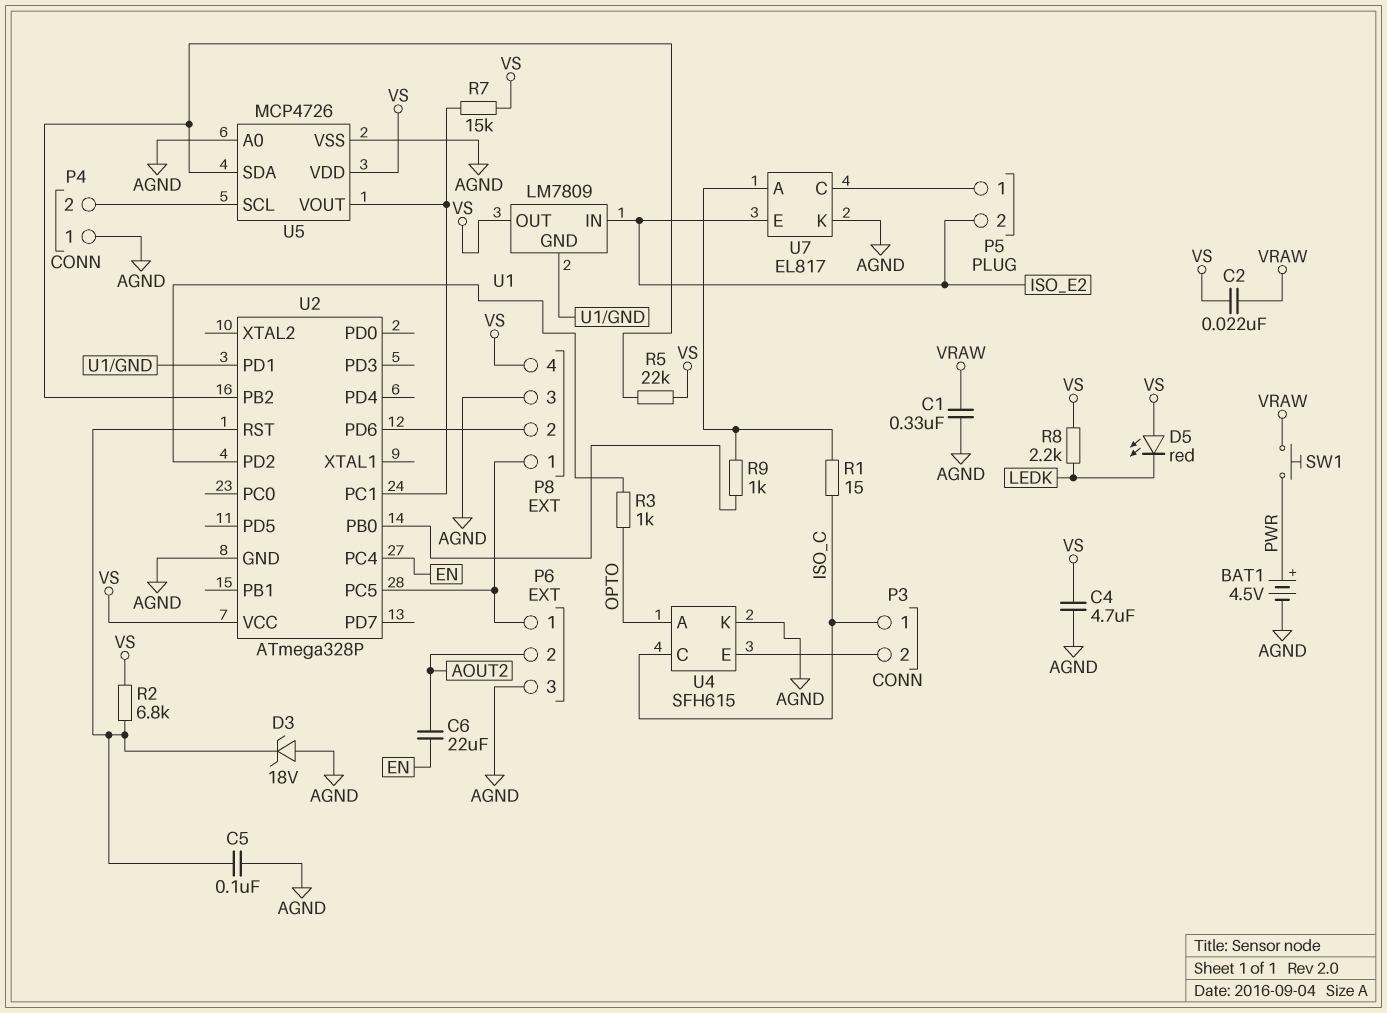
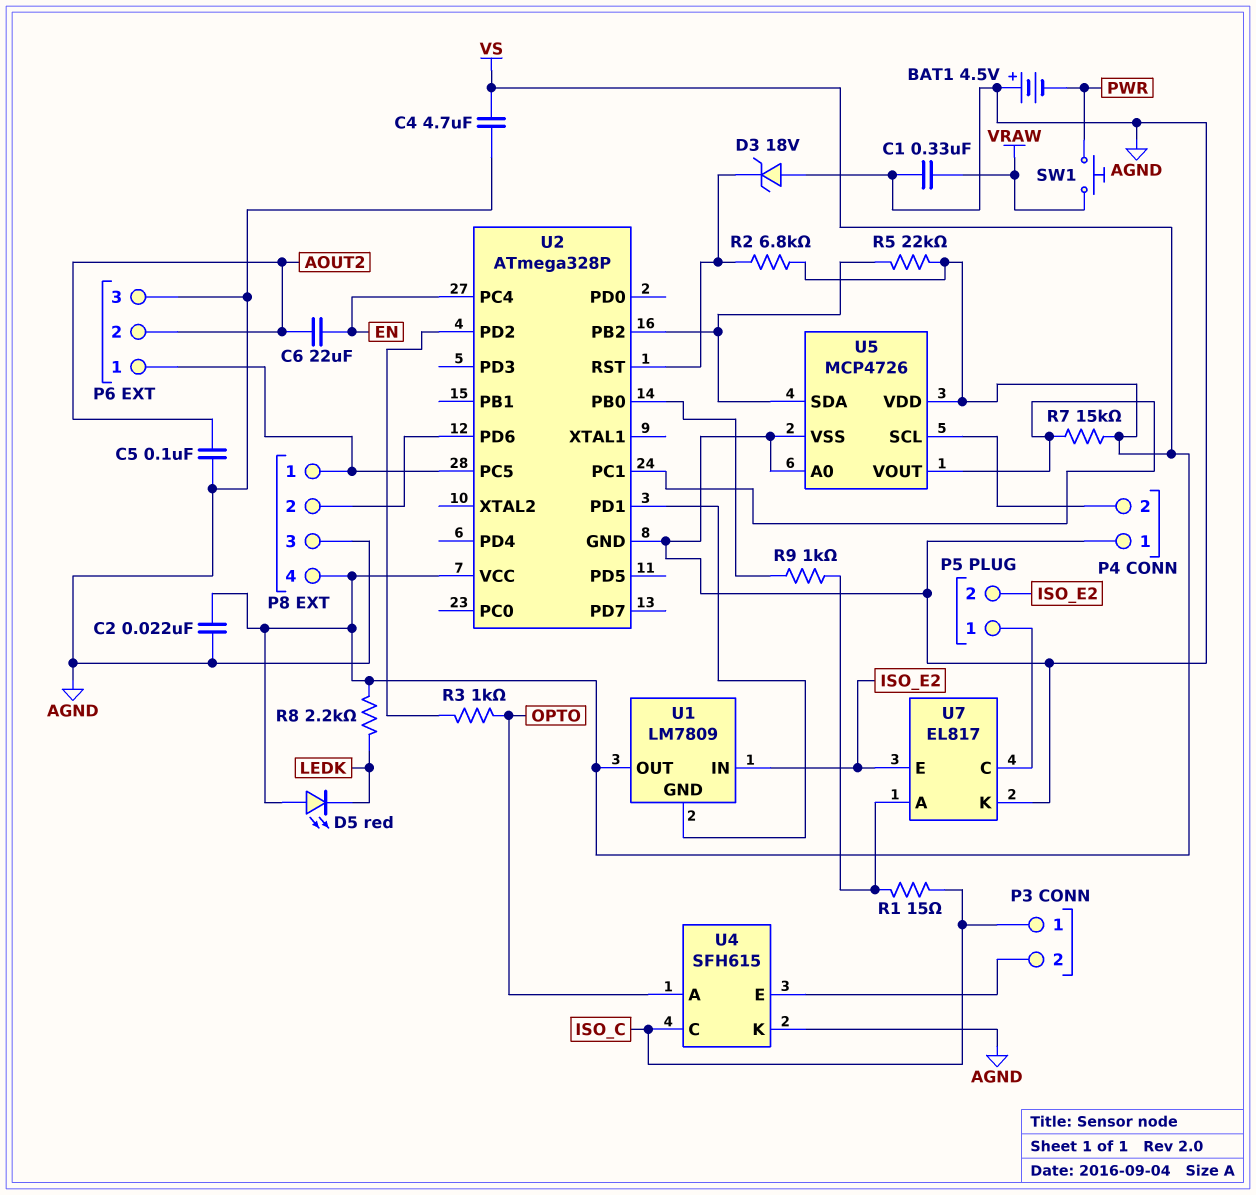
BAT1: 4.5V (plus PWR, minus AGND) -> 4.5V (plus AGND, minus PWR)
C2: 22nF (VRAW, VS) -> 22nF (AGND, VS)
C5: 100nF (AGND, U2/RST) -> 100nF (AGND, AOUT2)

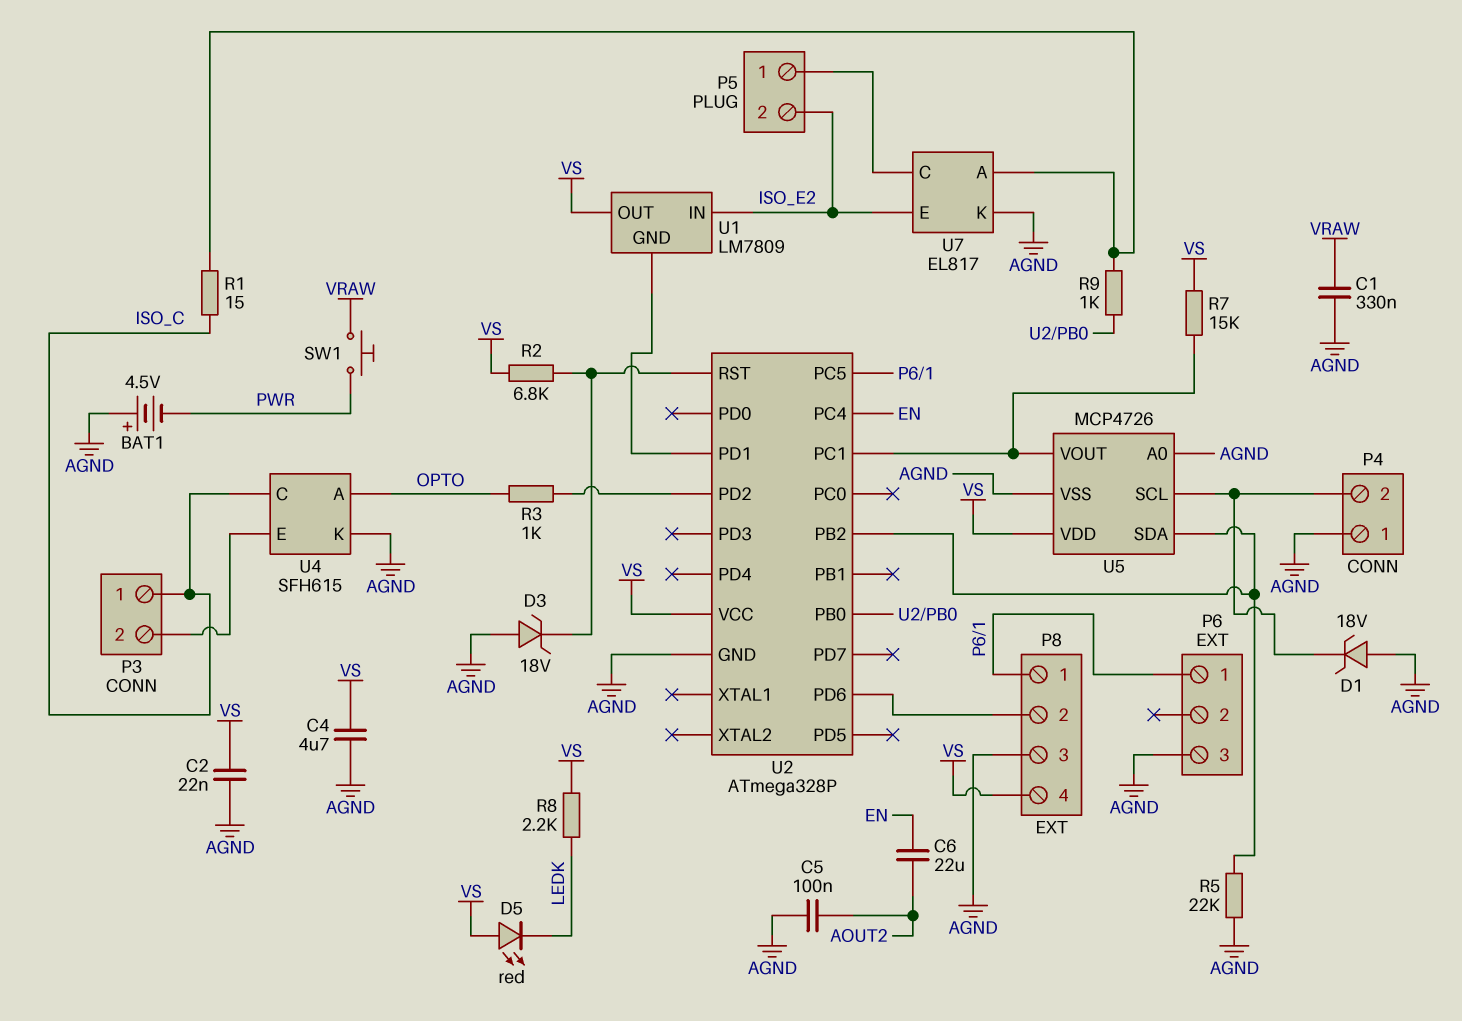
D1: none -> zener 18V (A AGND, K P4/2)
P6 pin 2: AOUT2 -> none
R5: 22k (U2/PB2, VS) -> 22k (AGND, U2/PB2)

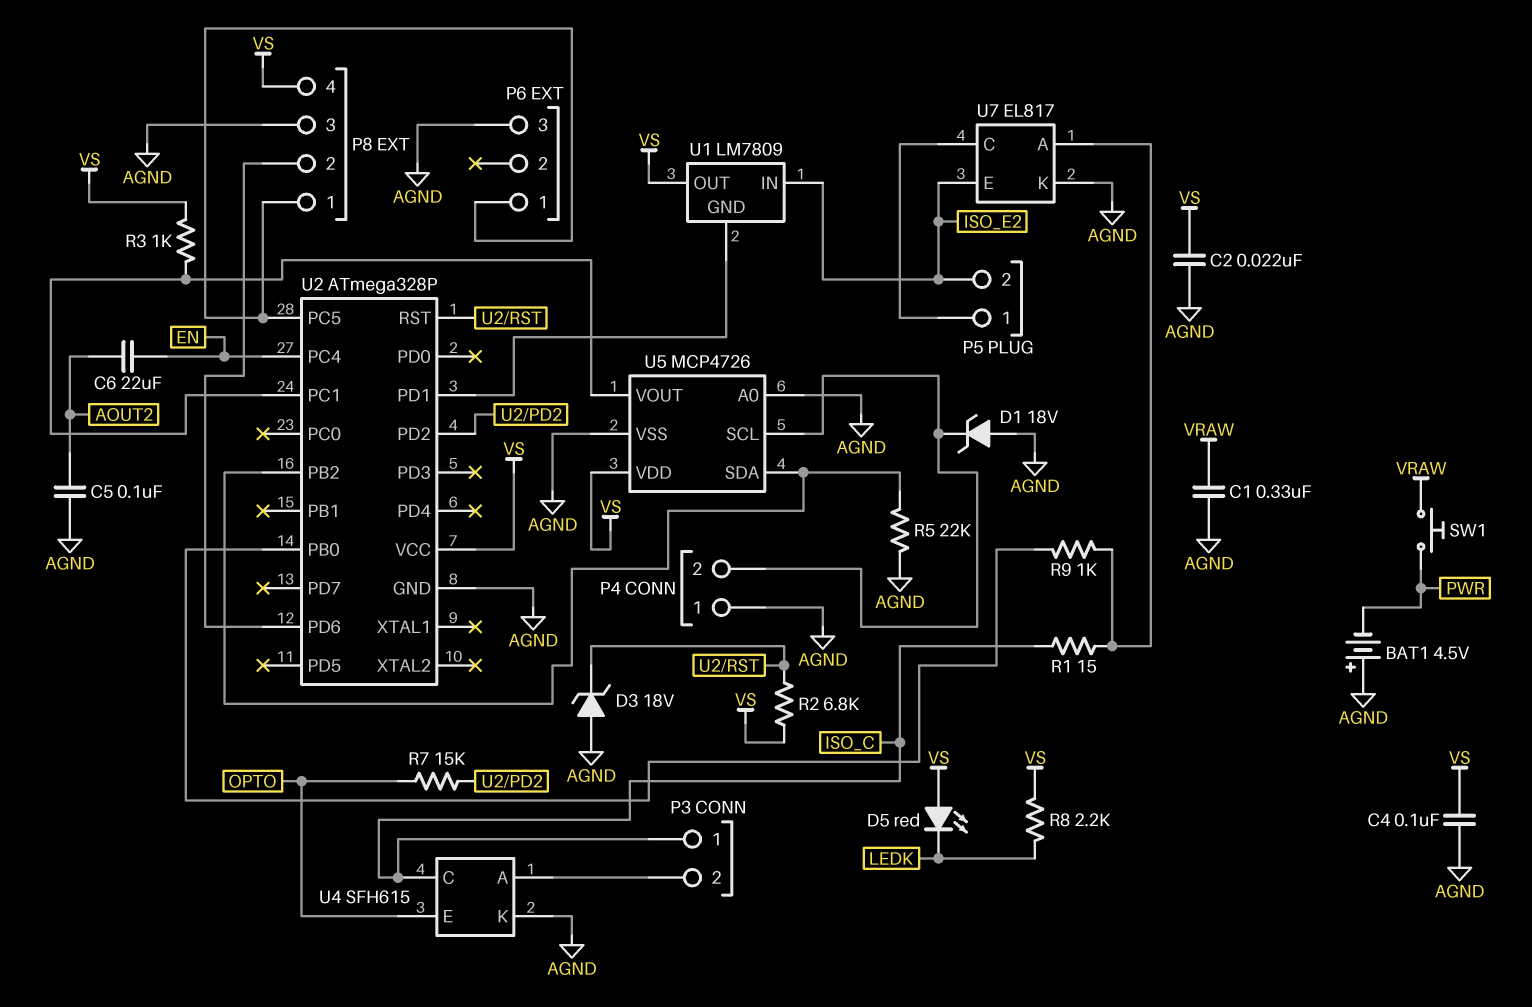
C4: 4.7uF (AGND, VS) -> 100nF (AGND, VS)
R3: 1k (OPTO, U2/PD2) -> 1k (U2/PC1, VS)
R7: 15k (U2/PC1, VS) -> 15k (OPTO, U2/PD2)
U4 pin A: OPTO -> P3/2
U4 pin E: P3/2 -> OPTO

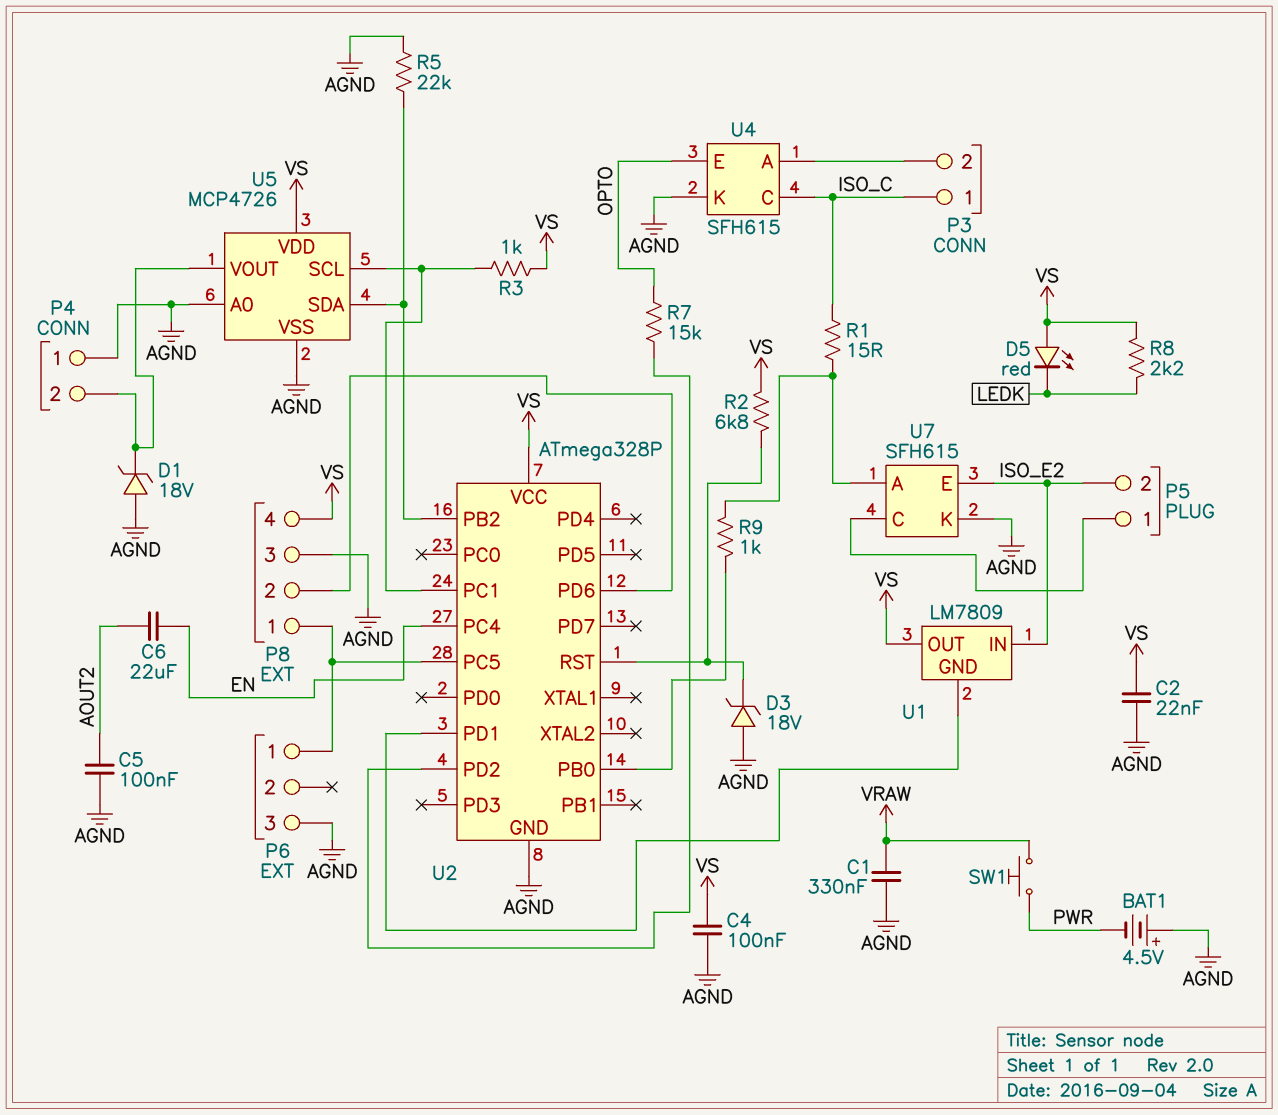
U5 pin SCL: P4/2 -> U2/PC1
U5 pin VOUT: U2/PC1 -> P4/2
U7: EL817 -> SFH615

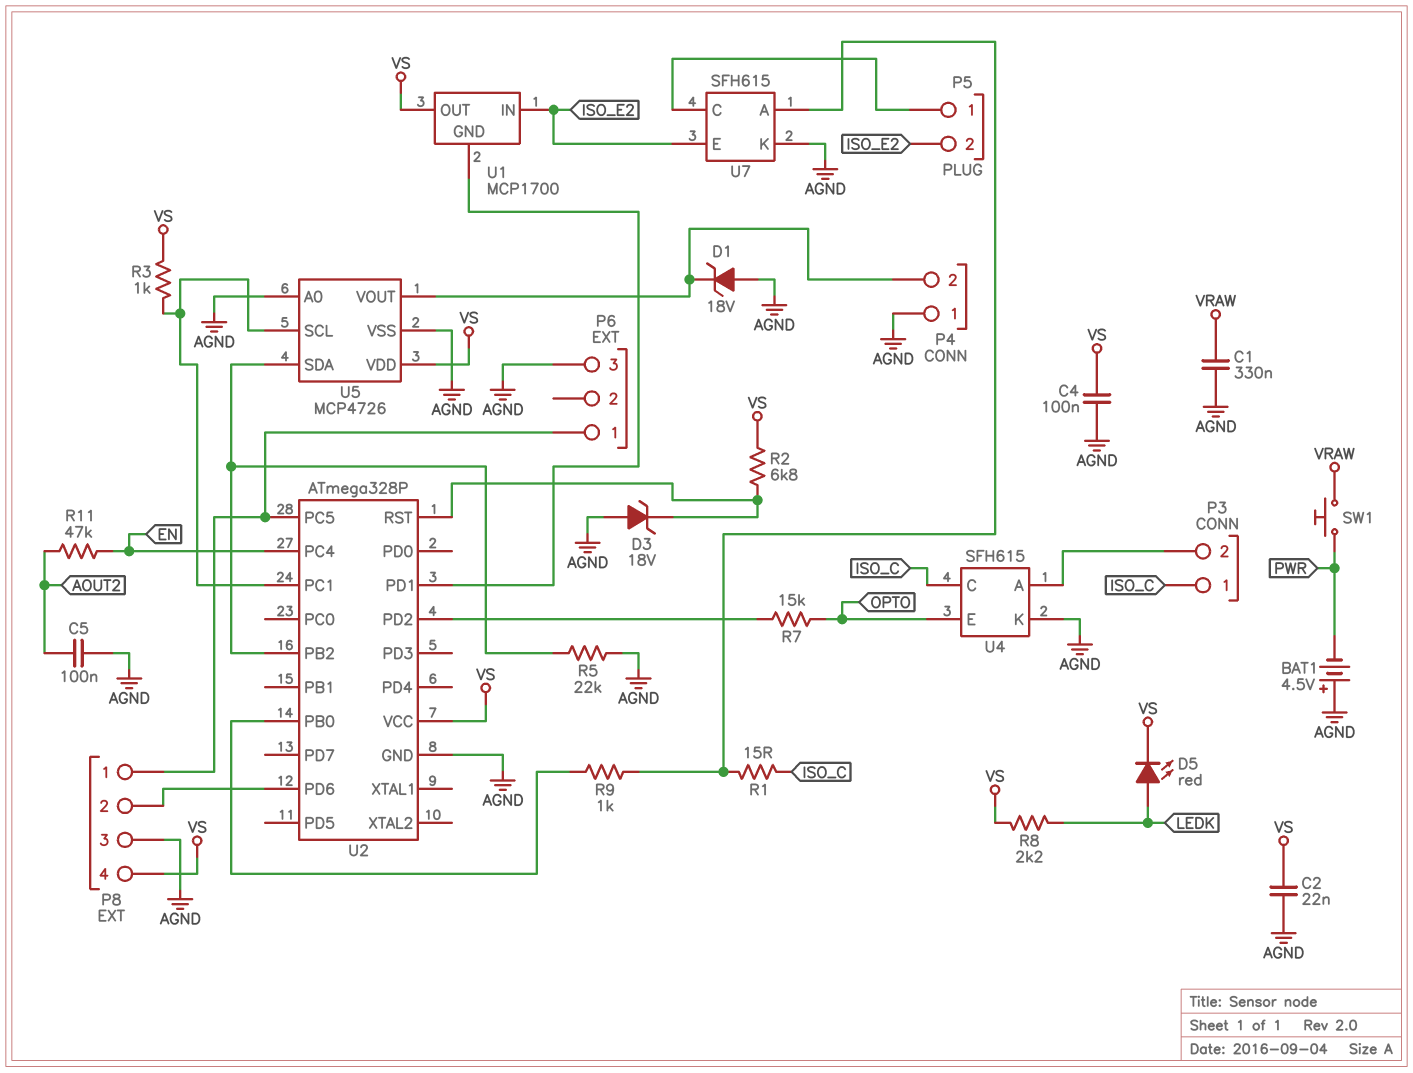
C6: 22uF (AOUT2, EN) -> none
D5: LED red (A VS, K LEDK) -> LED red (A LEDK, K VS)
R11: none -> 47k (AOUT2, EN)
U1: LM7809 -> MCP1700

